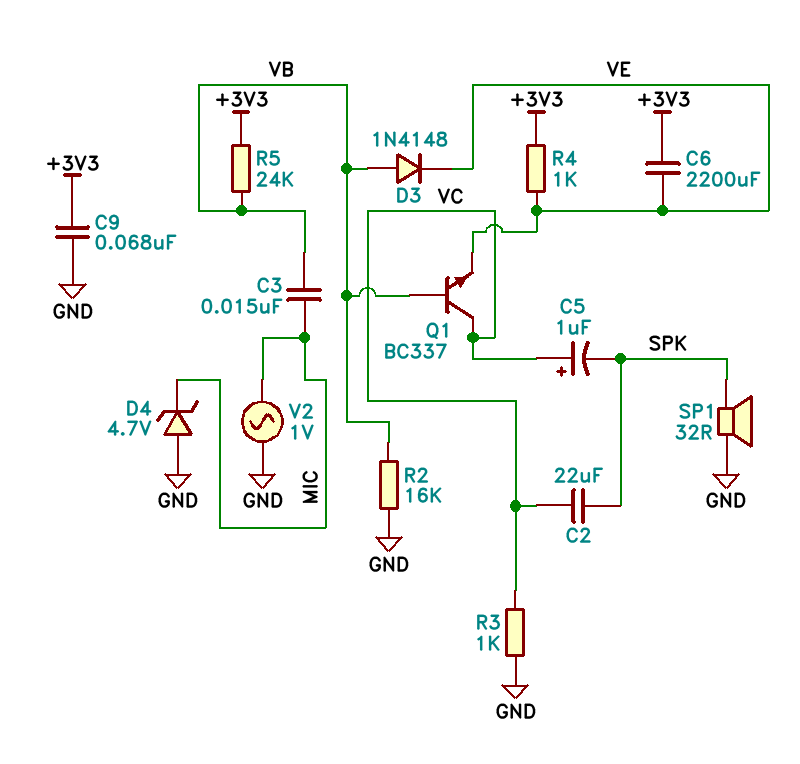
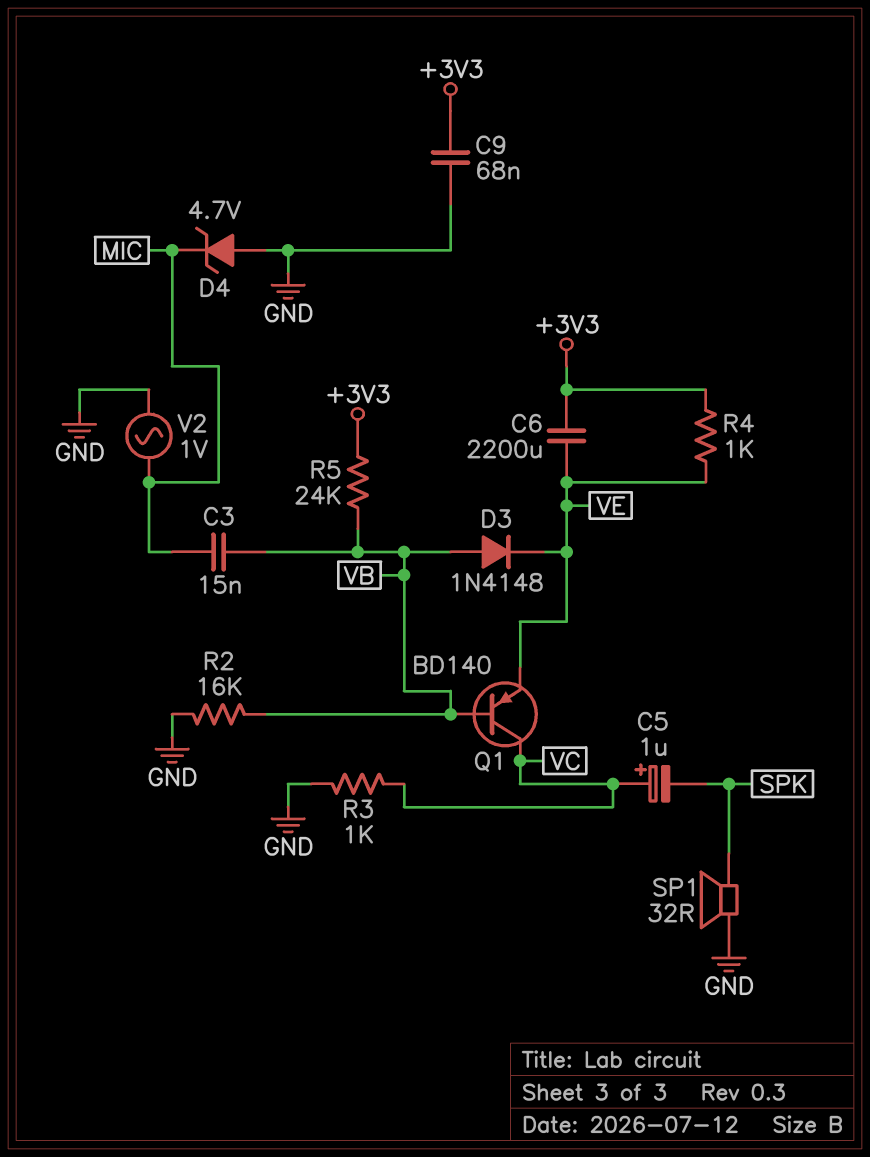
C2: 22uF (SPK, VC) -> none
Q1: NPN BC337 (B VB, C VC, E VE) -> PNP BD140 (B VB, C VC, E VE)

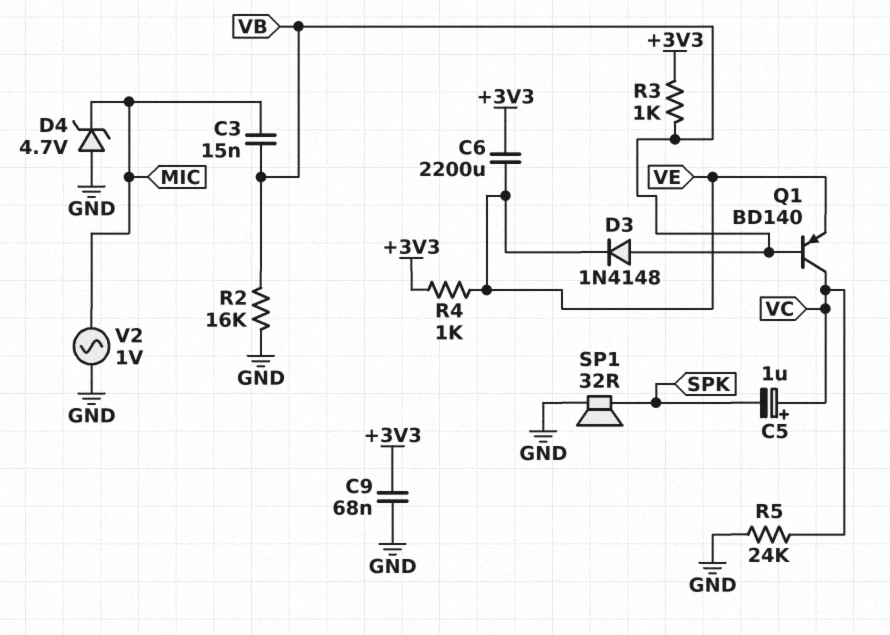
R3: 1k (GND, VC) -> 1k (+3V3, VB)
R5: 24k (+3V3, VB) -> 24k (GND, VC)

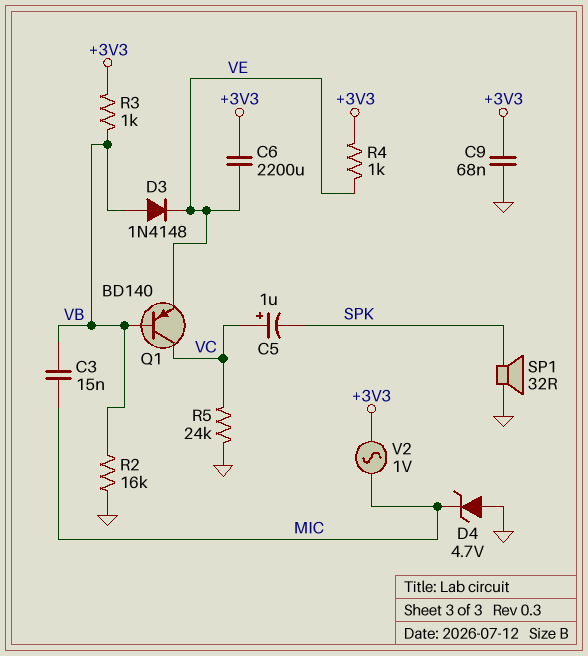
V2: AC 1V (GND, MIC) -> AC 1V (+3V3, MIC)

